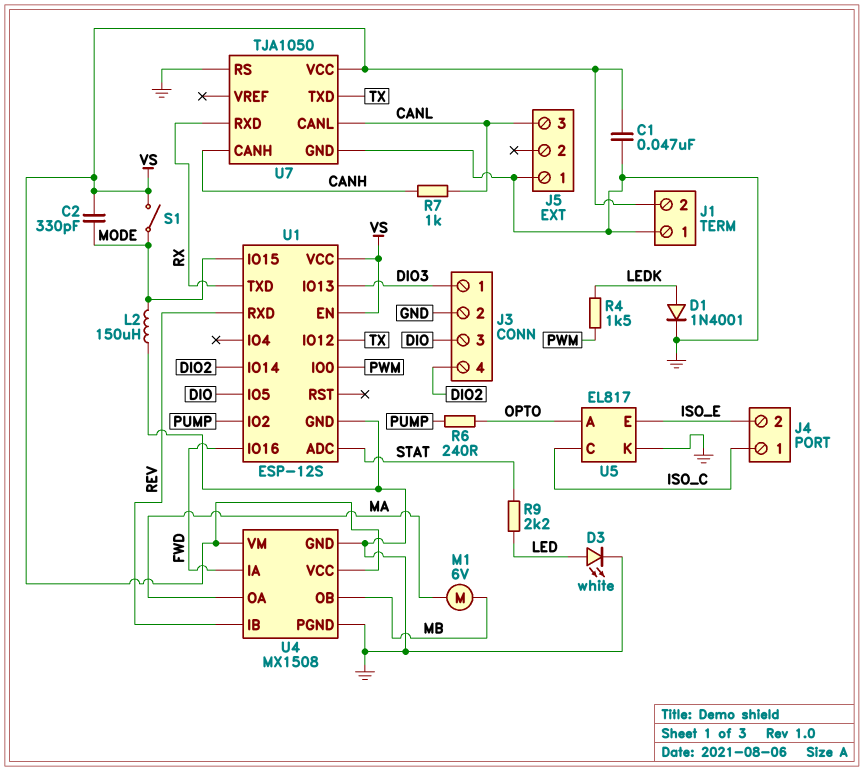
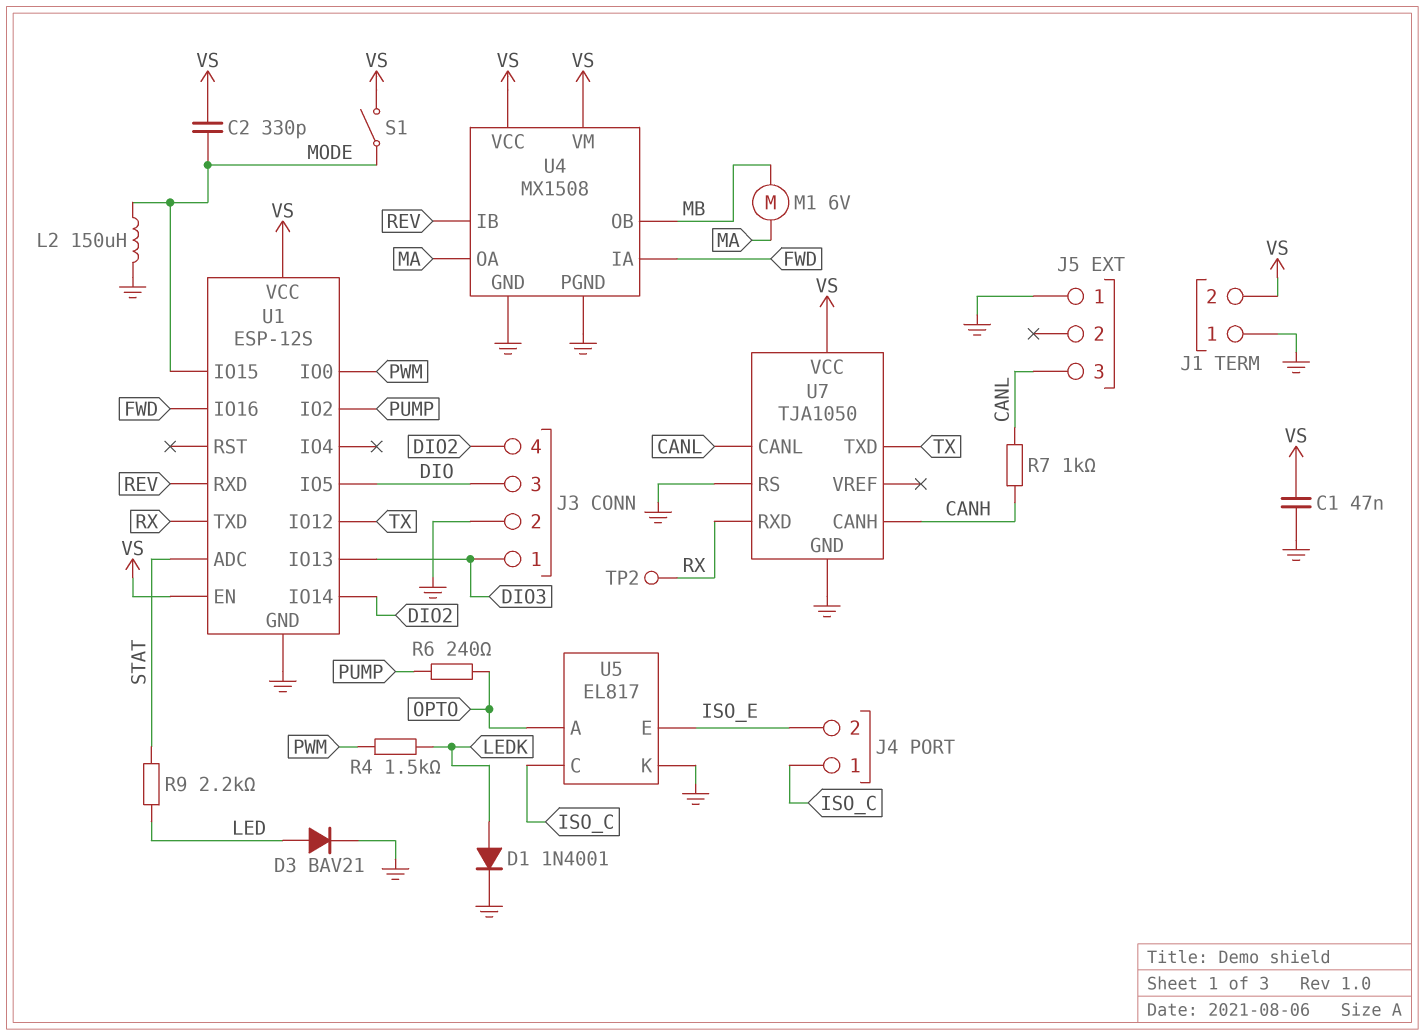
D3: LED white (A LED, K GND) -> diode BAV21 (A LED, K GND)
TP2: none -> test point (RX)

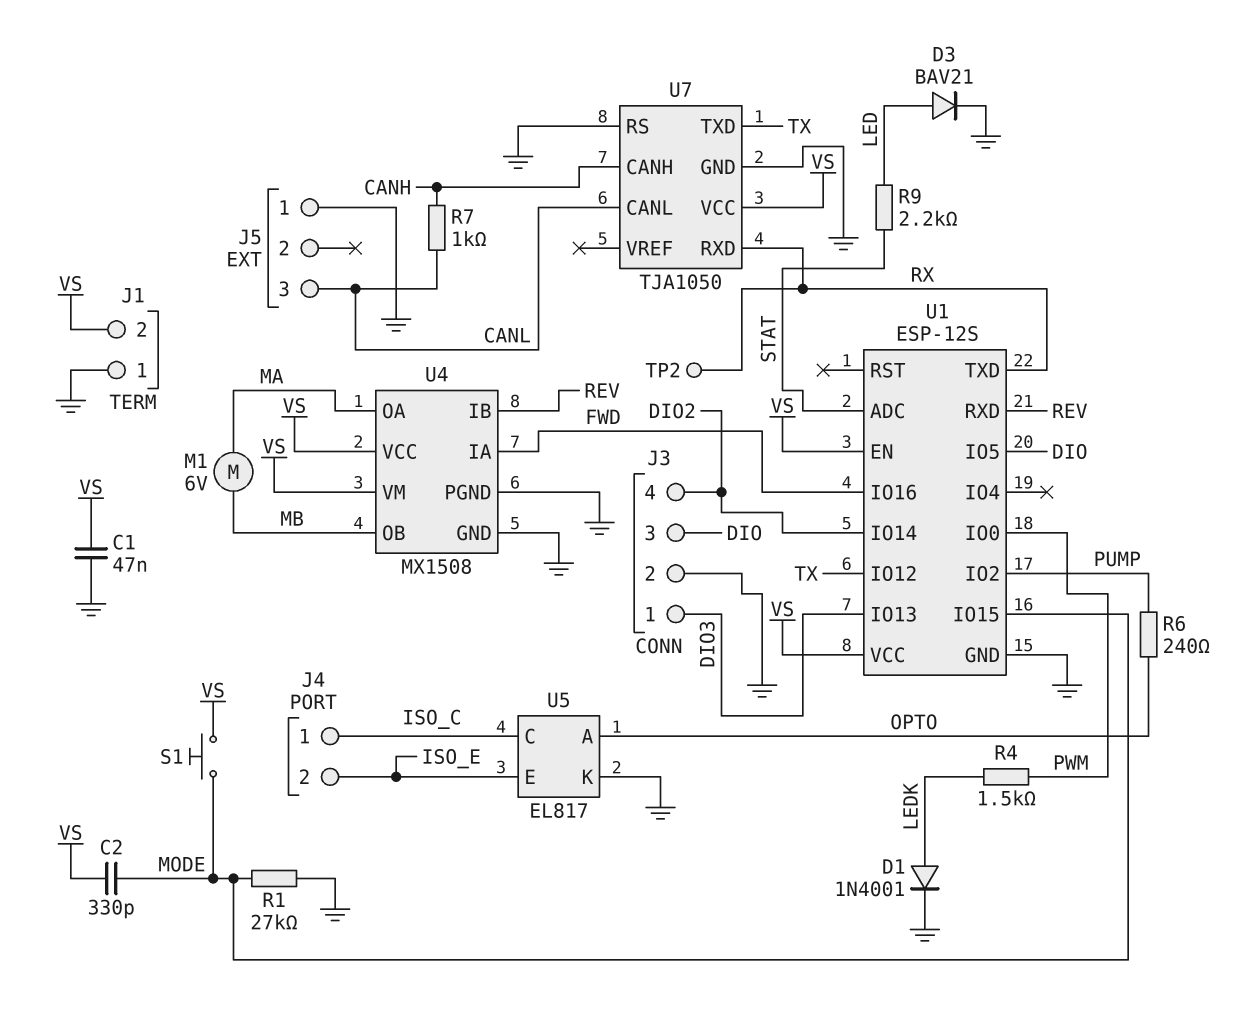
L2: 150uH (GND, MODE) -> none
R1: none -> 27k (GND, MODE)
S1: switch (MODE, VS) -> button (MODE, VS)

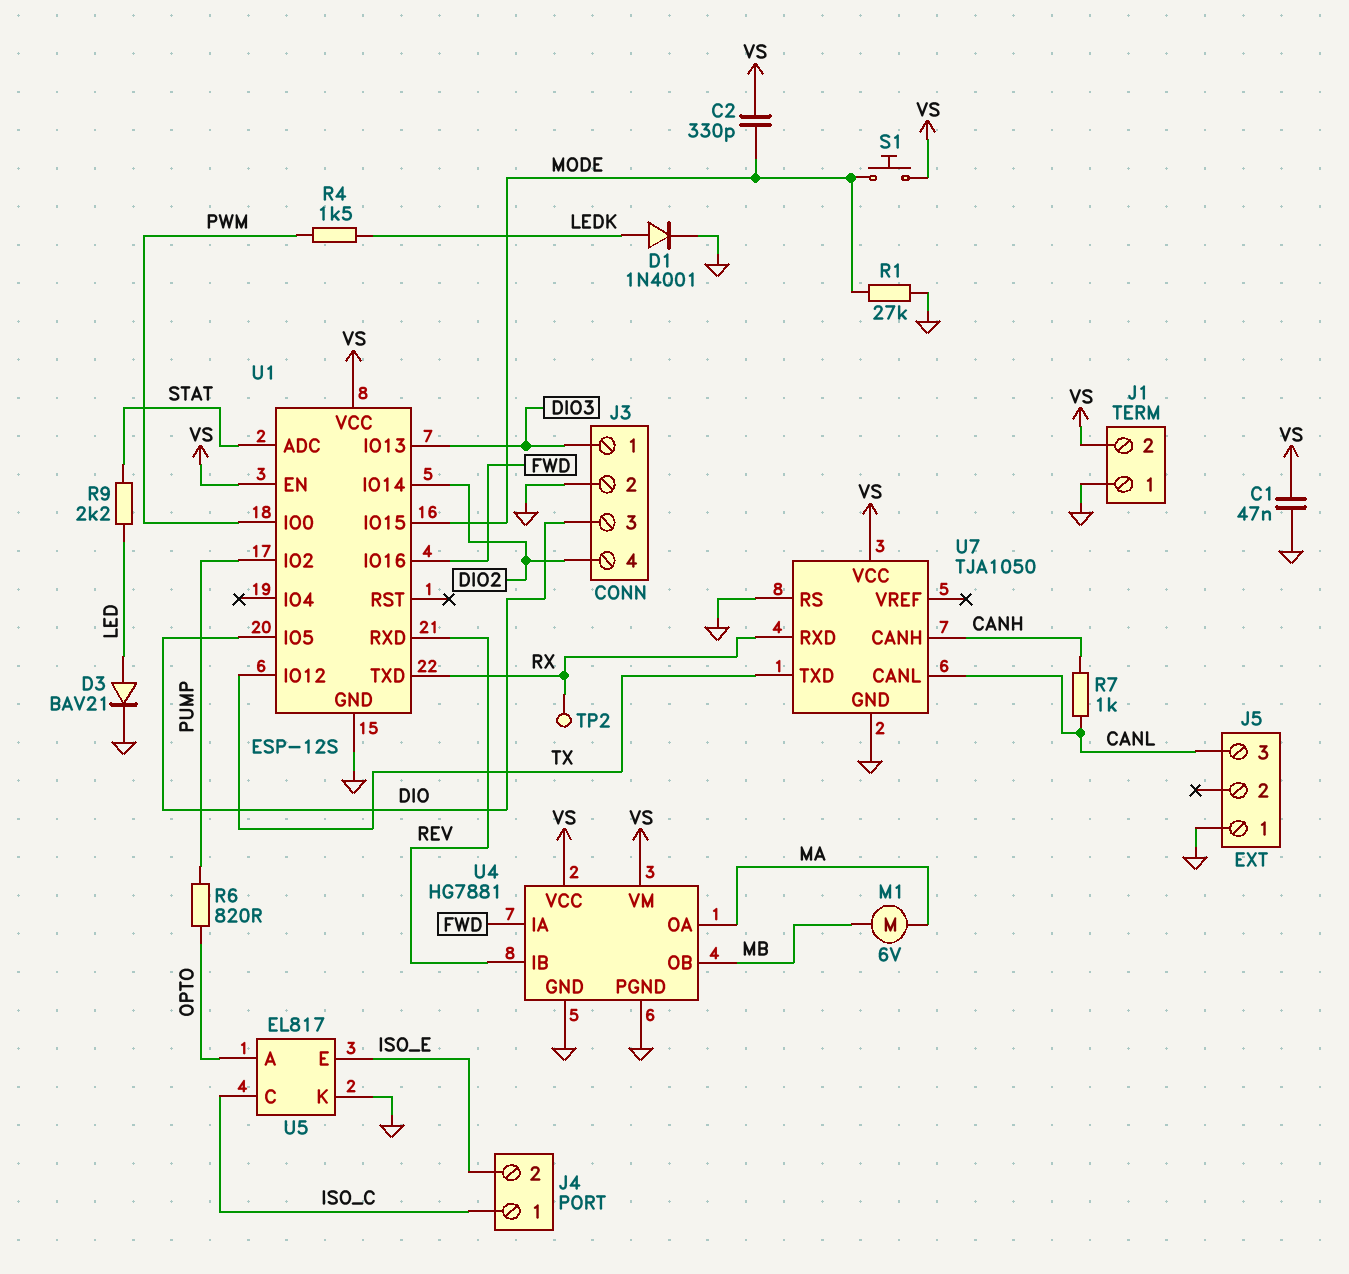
R6: 240 (OPTO, PUMP) -> 820 (OPTO, PUMP)
U4: MX1508 -> HG7881

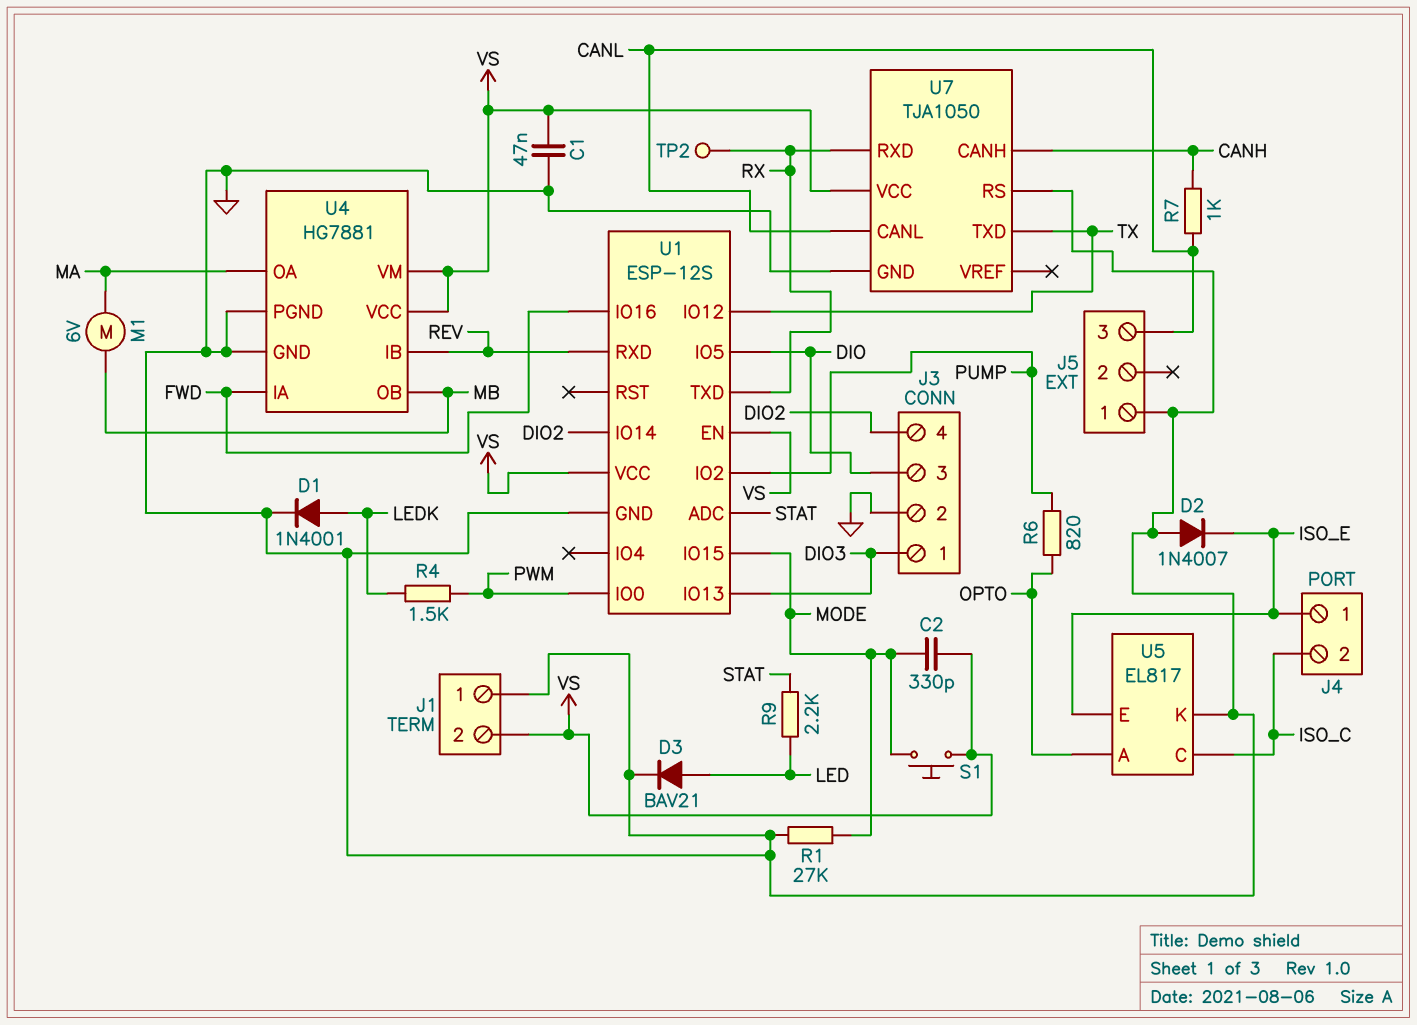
D2: none -> diode 1N4007 (A GND, K ISO_E)
J4 pin 1: ISO_C -> ISO_E
J4 pin 2: ISO_E -> ISO_C

